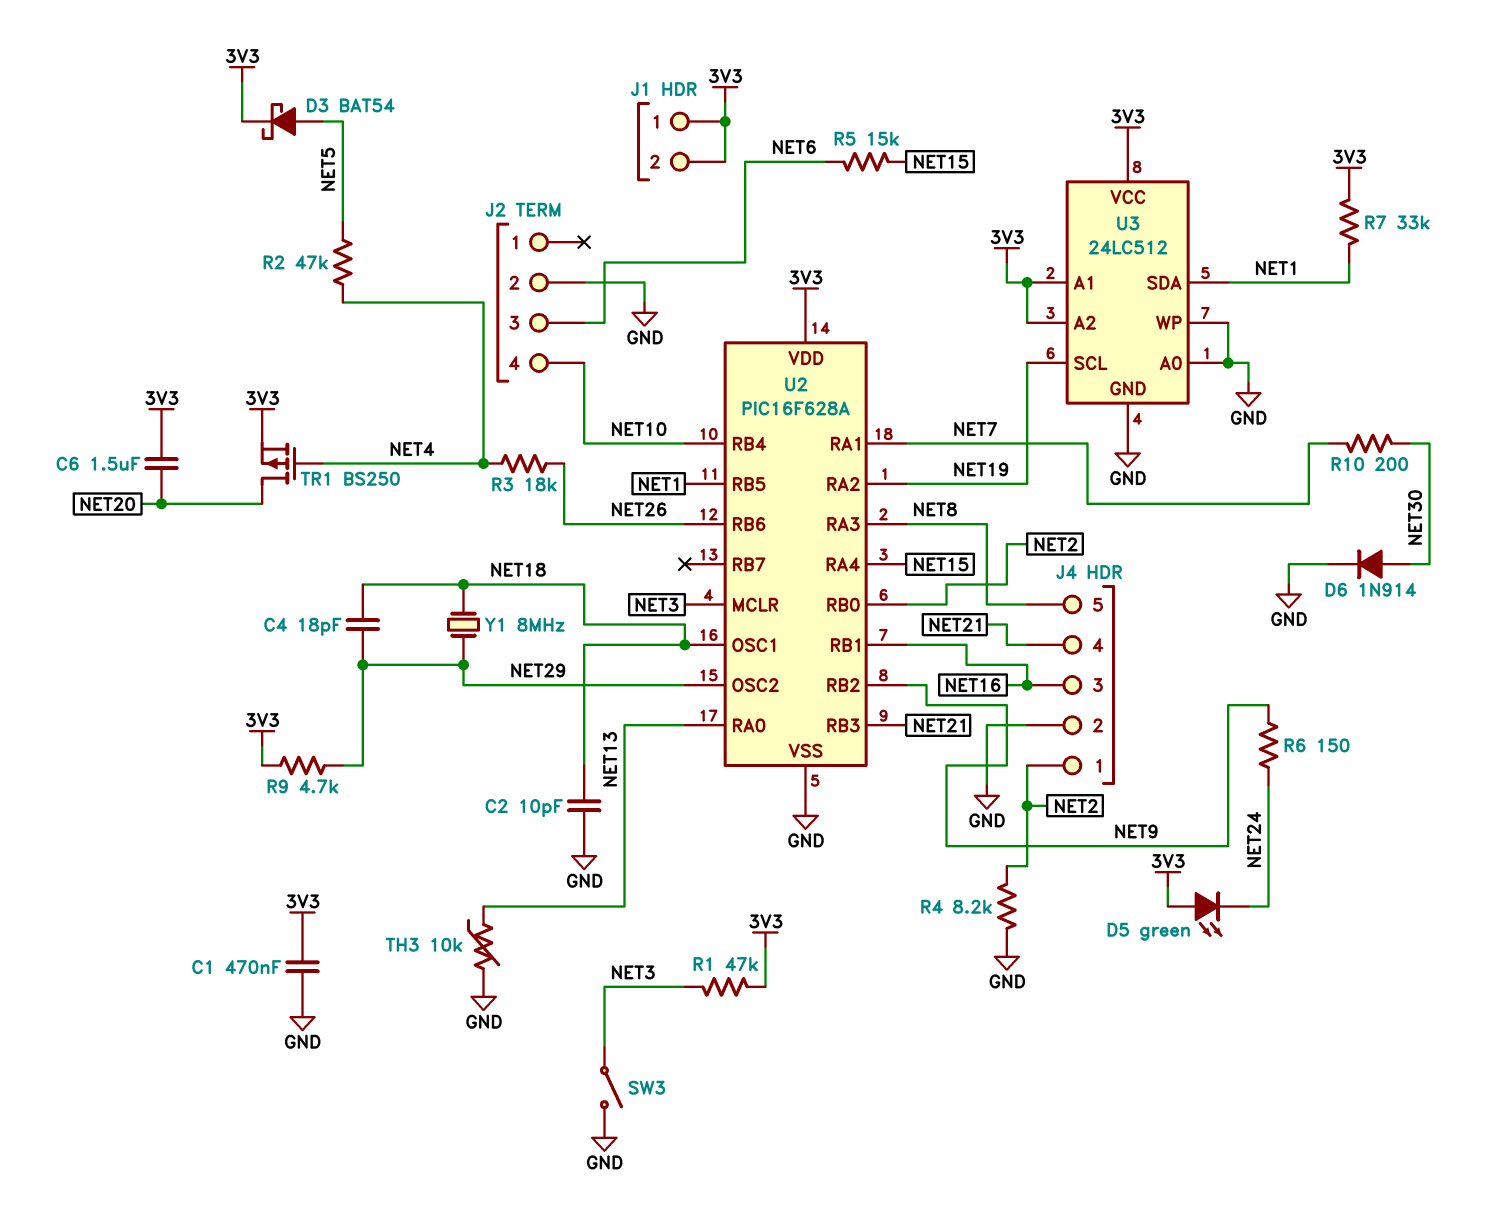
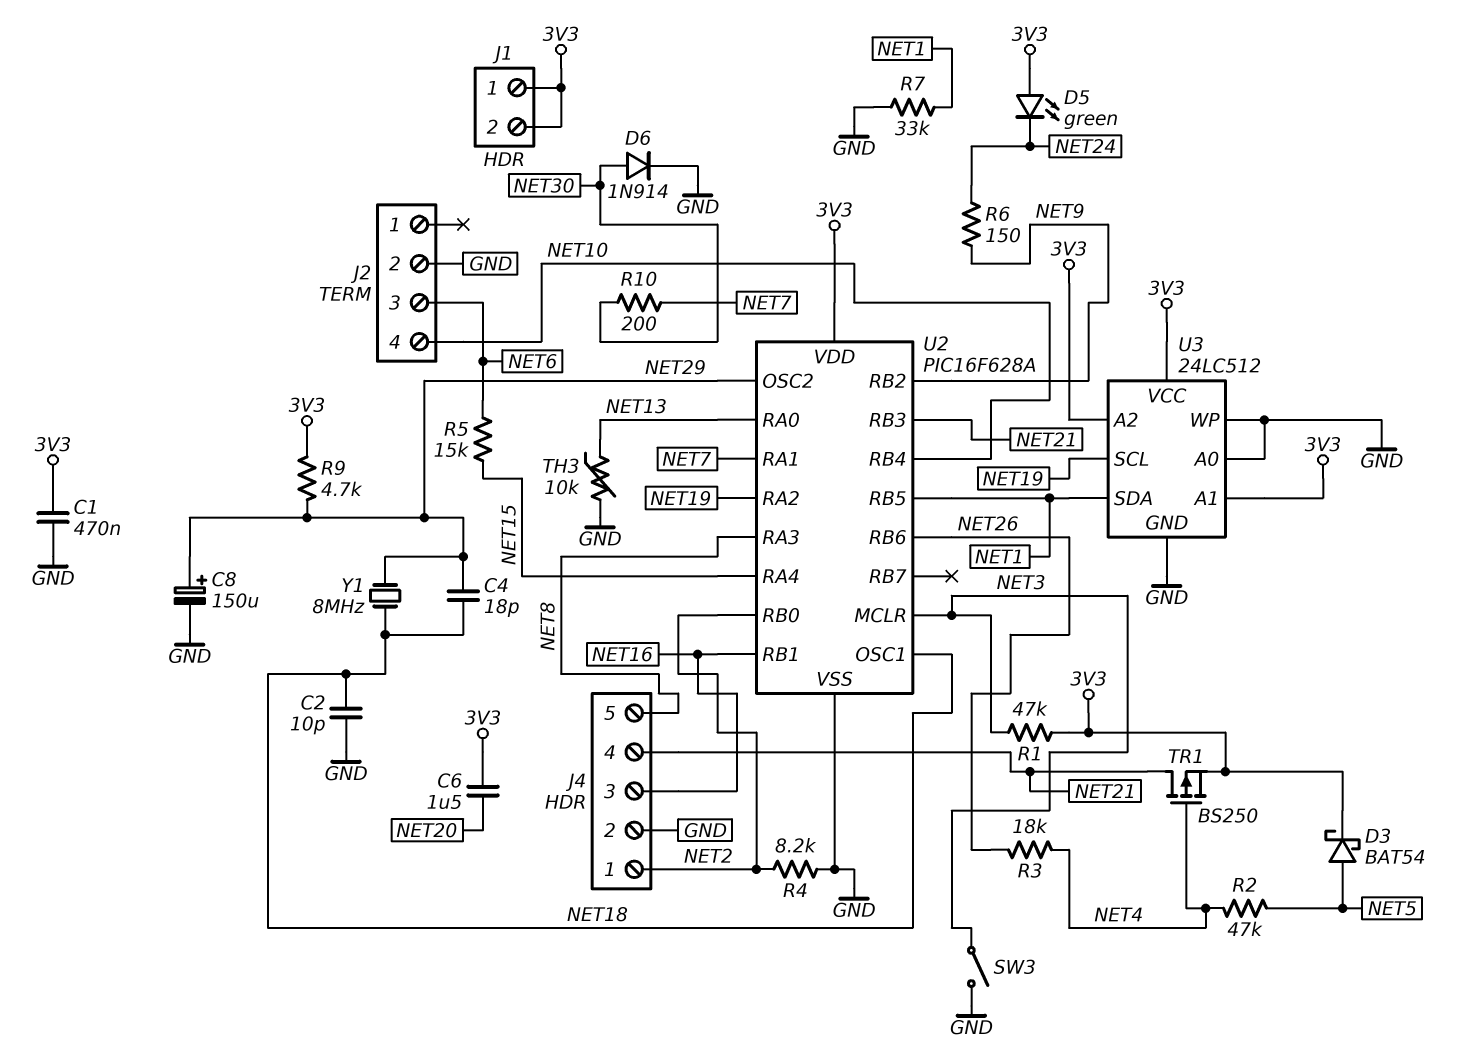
C8: none -> 150uF (plus NET29, minus GND)
R7: 33k (3V3, NET1) -> 33k (GND, NET1)
TR1: PMOS BS250 (G NET4, D NET20, S 3V3) -> PMOS BS250 (G NET4, D NET21, S 3V3)

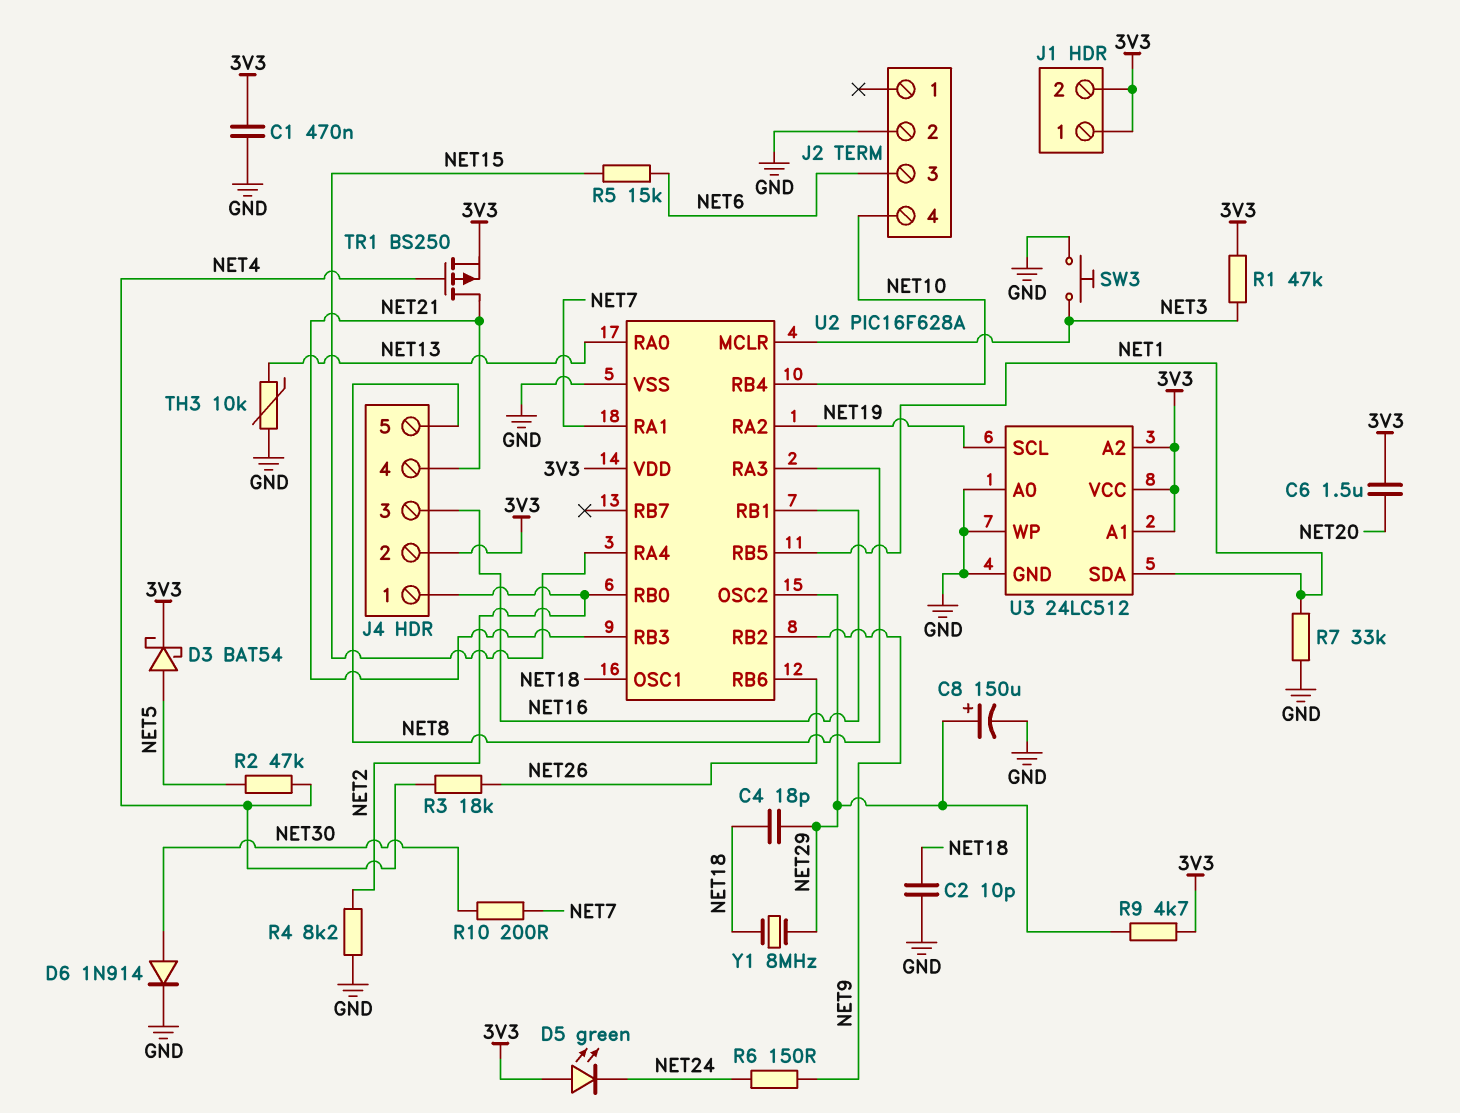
J4 pin 2: GND -> 3V3
SW3: switch (GND, NET3) -> button (GND, NET3)

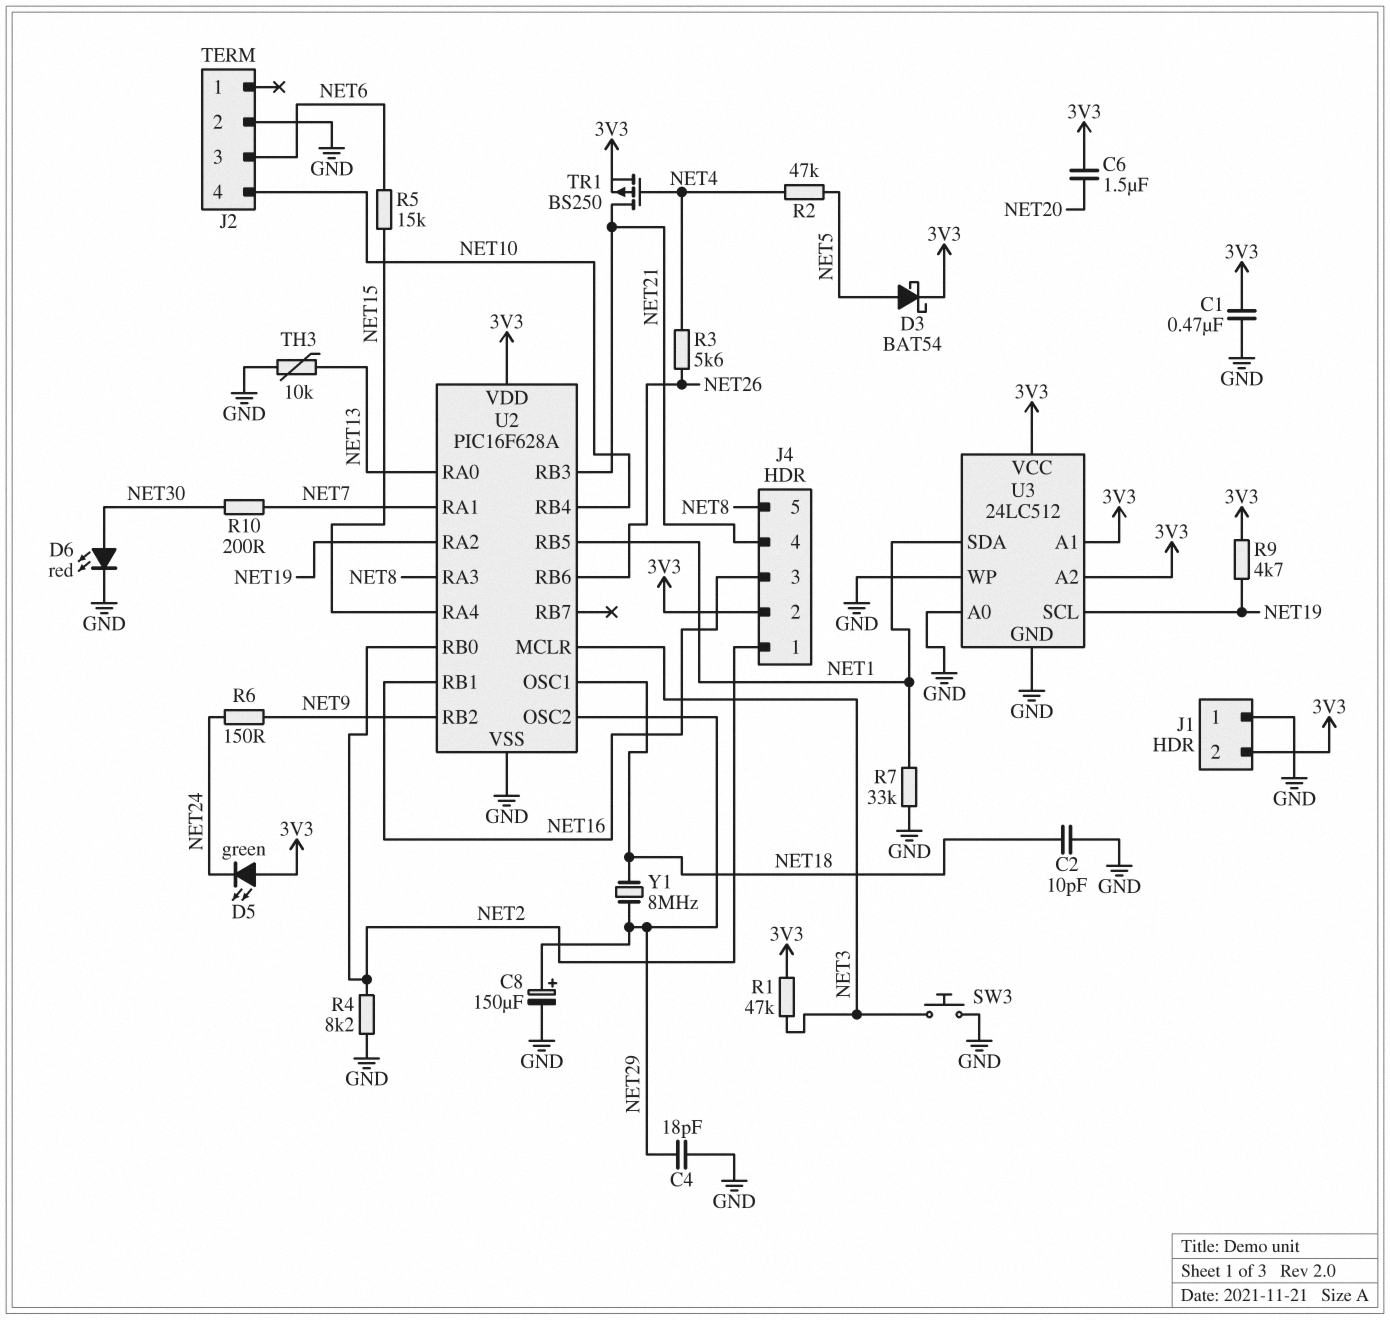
C4: 18pF (NET18, NET29) -> 18pF (GND, NET29)
D6: diode 1N914 (A NET30, K GND) -> LED red (A NET30, K GND)
J1 pin 1: 3V3 -> GND
R3: 18k (NET4, NET26) -> 5.6k (NET4, NET26)
R9: 4.7k (3V3, NET29) -> 4.7k (3V3, NET19)

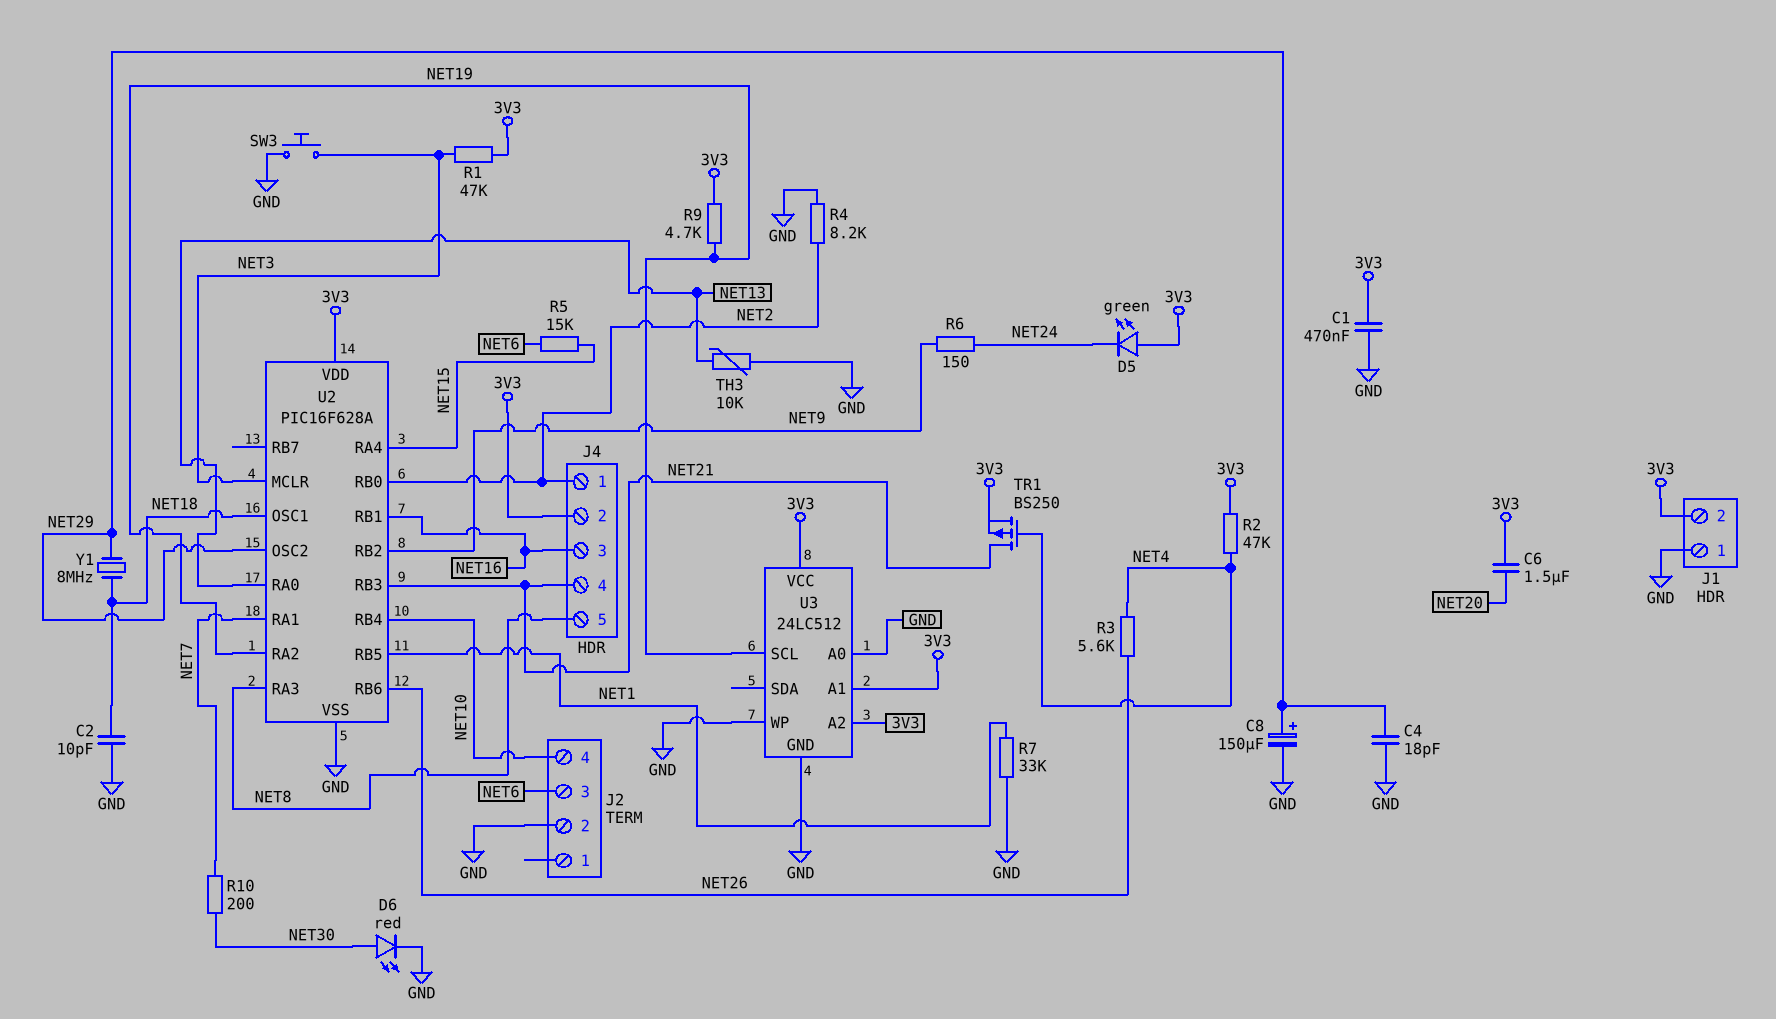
D3: schottky BAT54 (A NET5, K 3V3) -> none
R2: 47k (NET4, NET5) -> 47k (3V3, NET4)
U3 pin SDA: NET1 -> none

